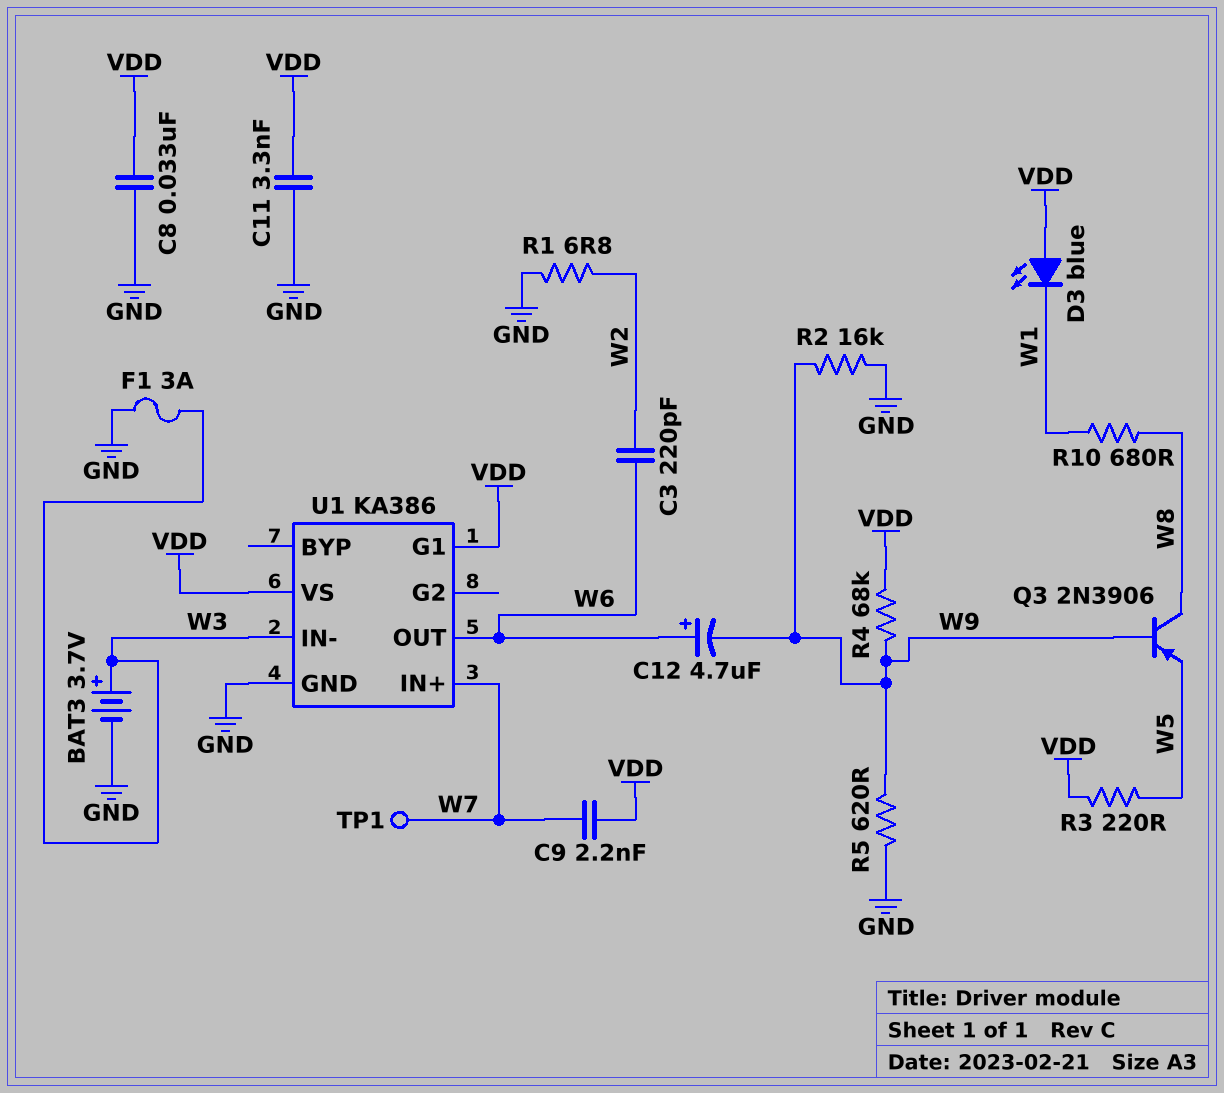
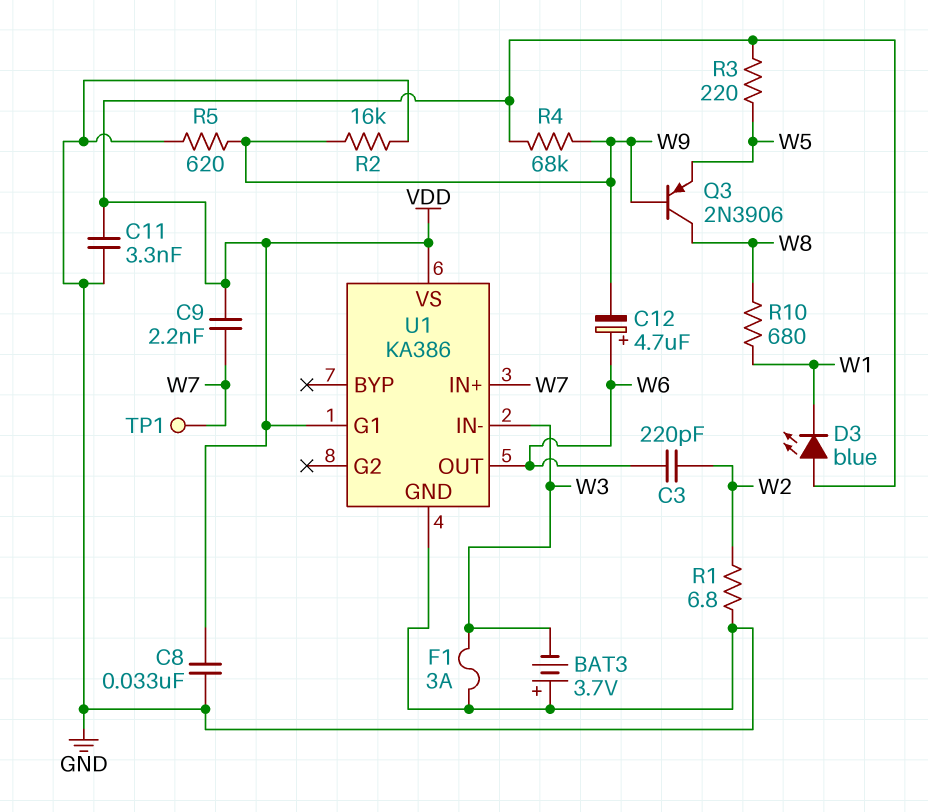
BAT3: 3.7V (plus W3, minus GND) -> 3.7V (plus GND, minus W3)

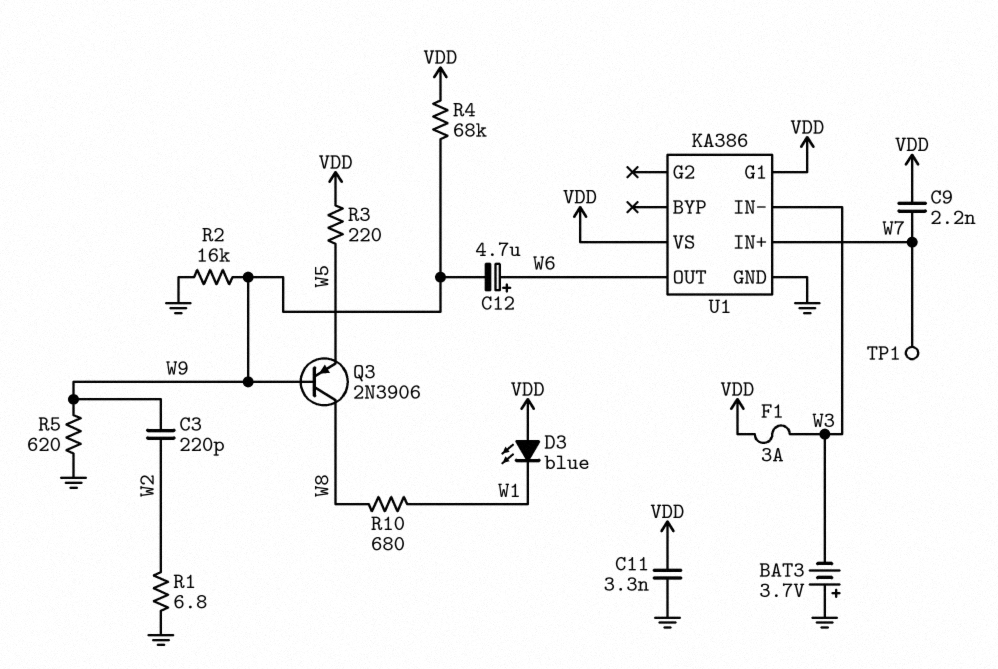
C3: 220pF (W2, W6) -> 220pF (W2, W9)
C8: 33nF (GND, VDD) -> none
F1: 3A (GND, W3) -> 3A (VDD, W3)

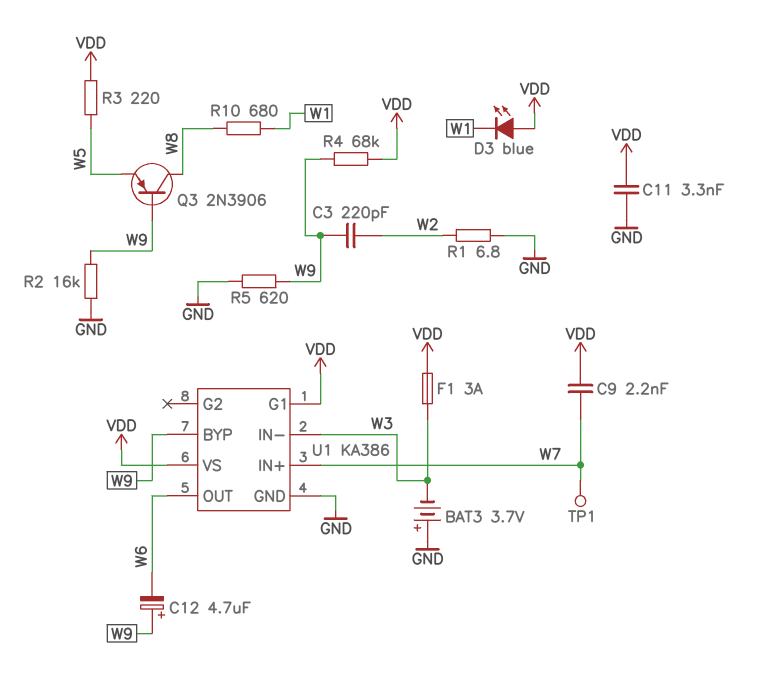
C12: 4.7uF (plus W6, minus W9) -> 4.7uF (plus W9, minus W6)
U1 pin BYP: none -> W9

